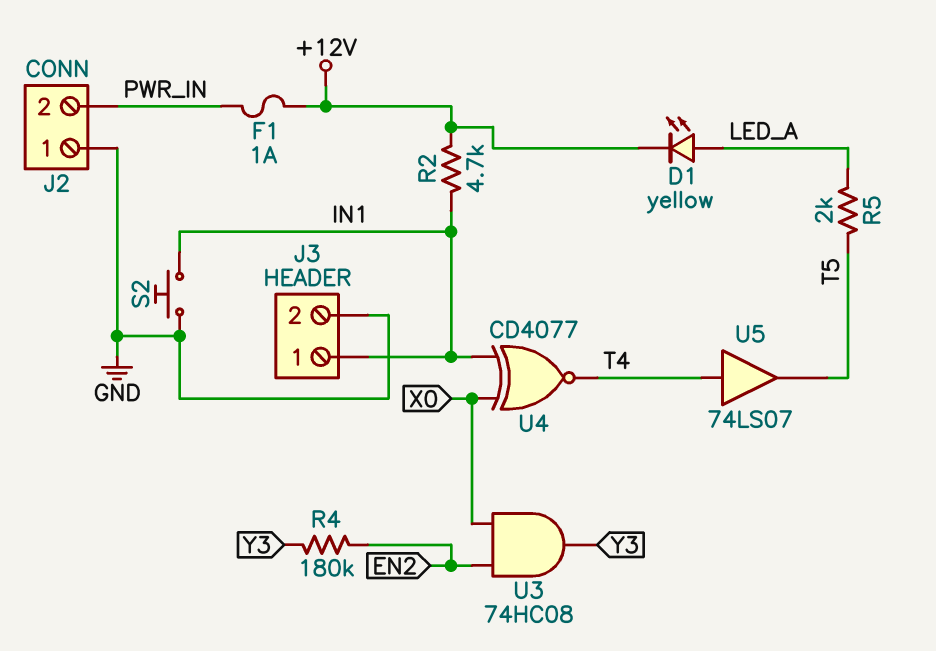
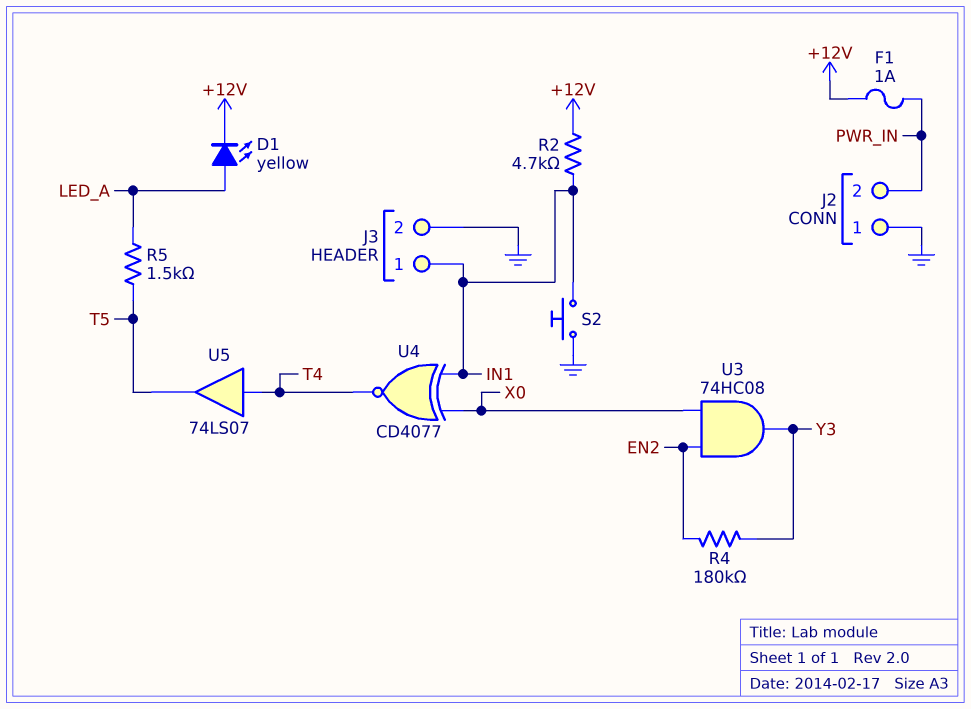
R5: 2k (LED_A, T5) -> 1.5k (LED_A, T5)

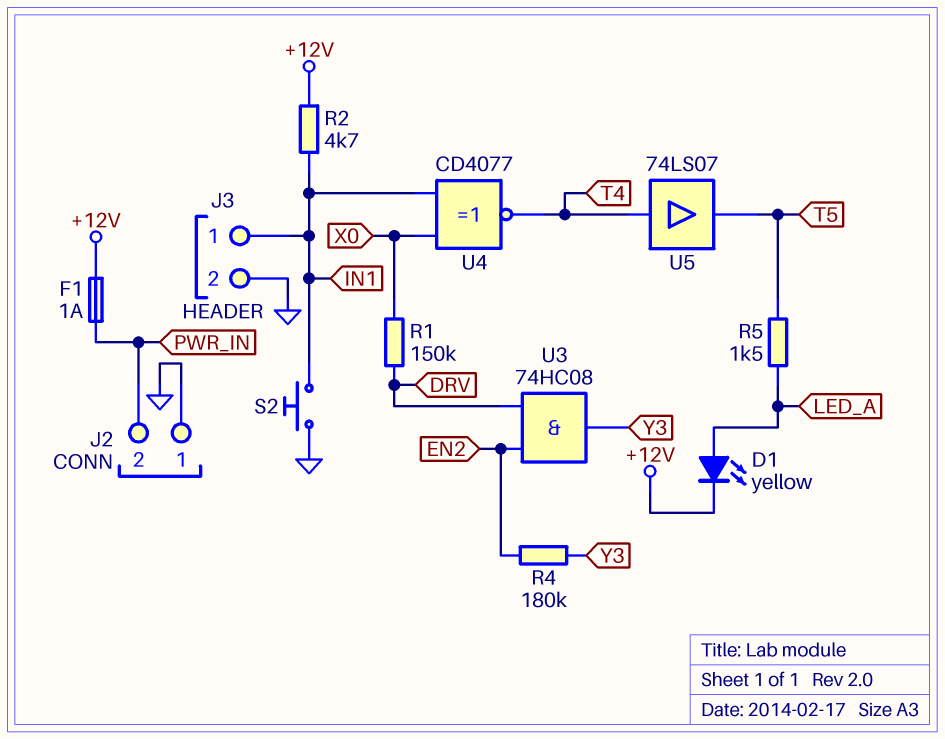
R1: none -> 150k (DRV, X0)
U3: AND 74HC08 (in EN2, in X0, out Y3) -> AND 74HC08 (in DRV, in EN2, out Y3)

